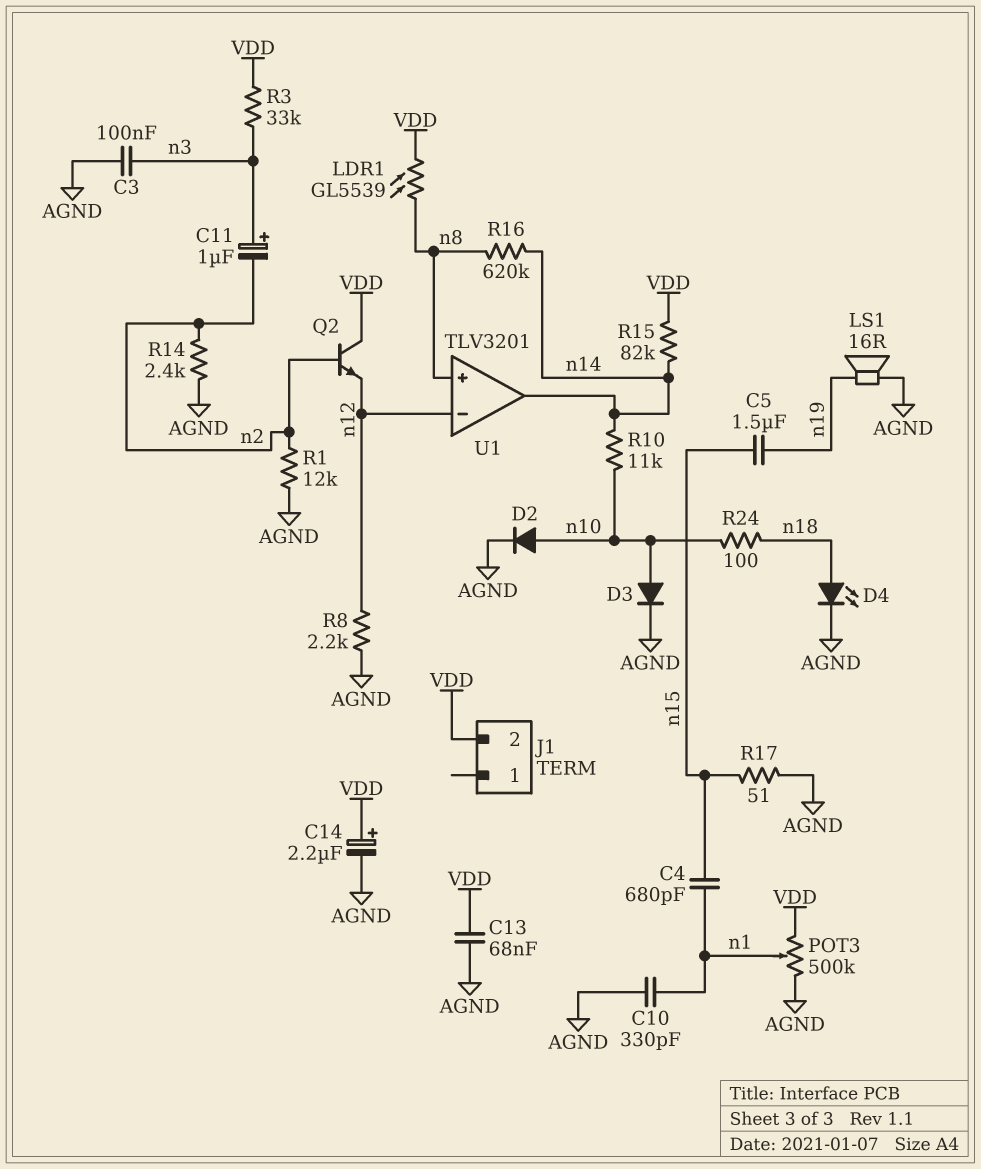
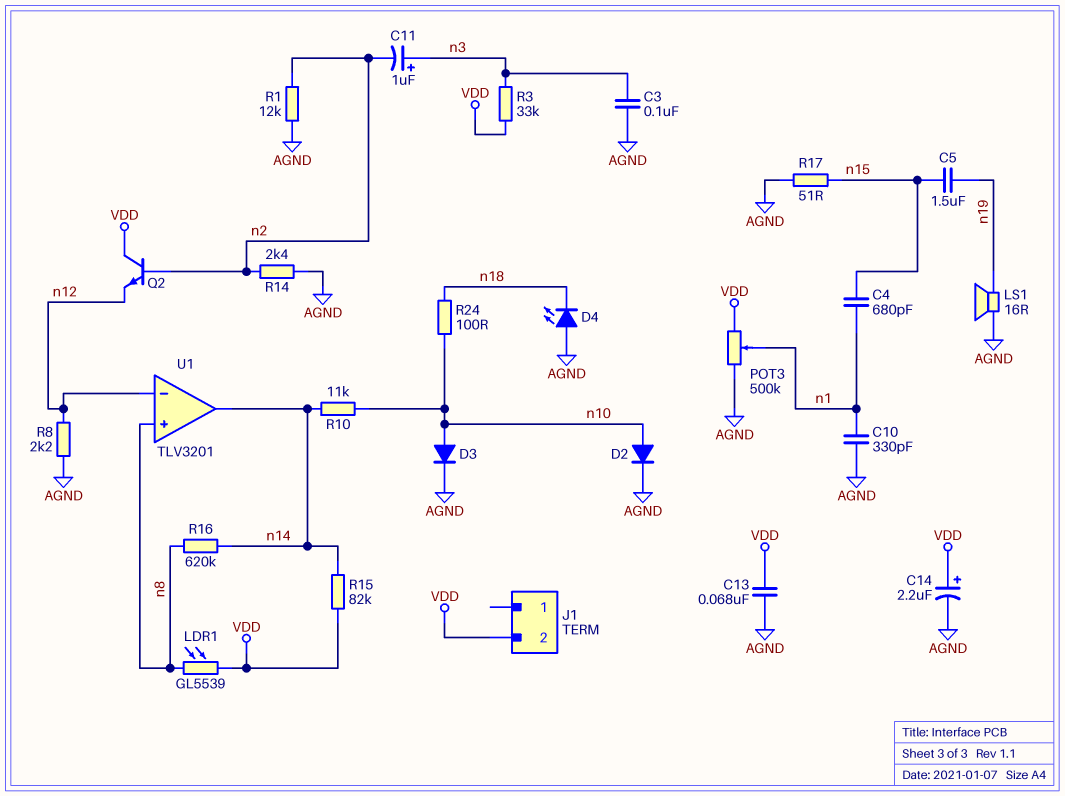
D4: LED (A n18, K AGND) -> LED (A AGND, K n18)

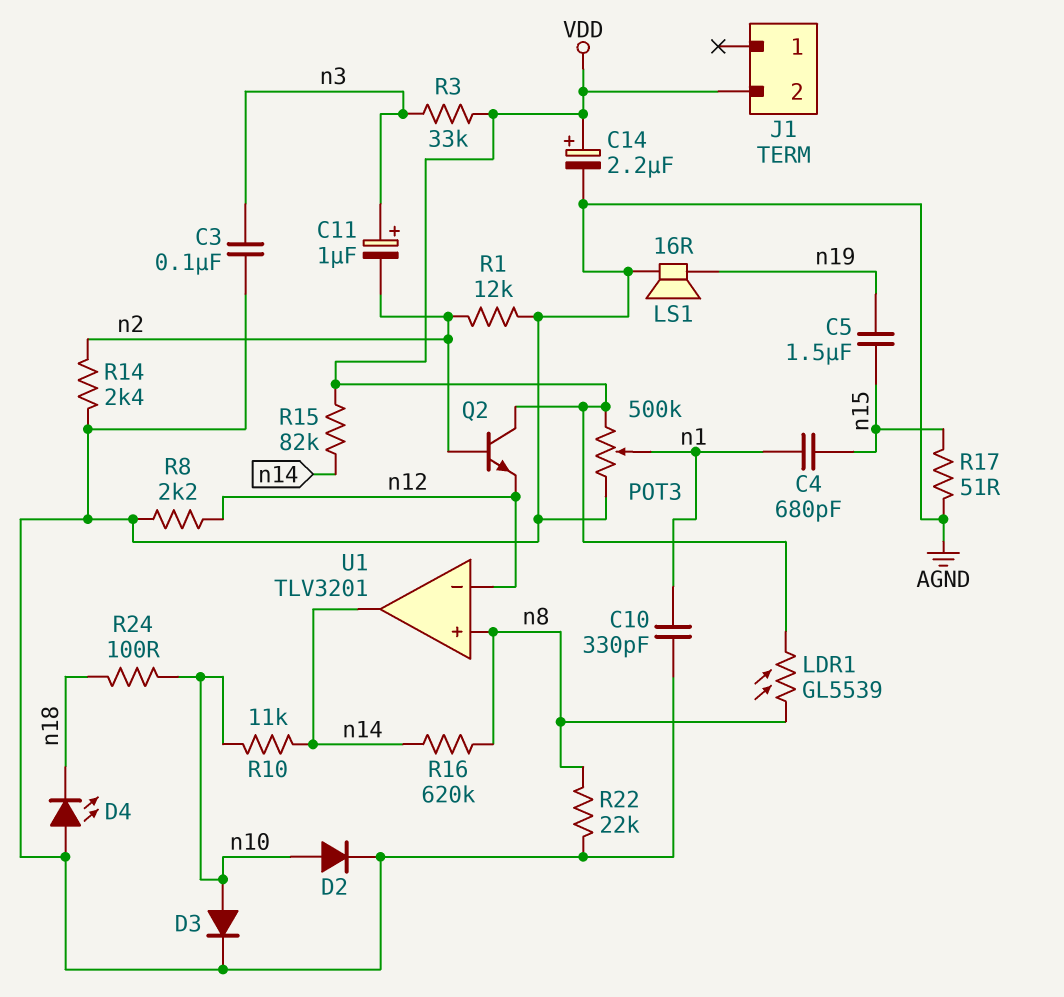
C13: 68nF (AGND, VDD) -> none
R22: none -> 22k (AGND, n8)

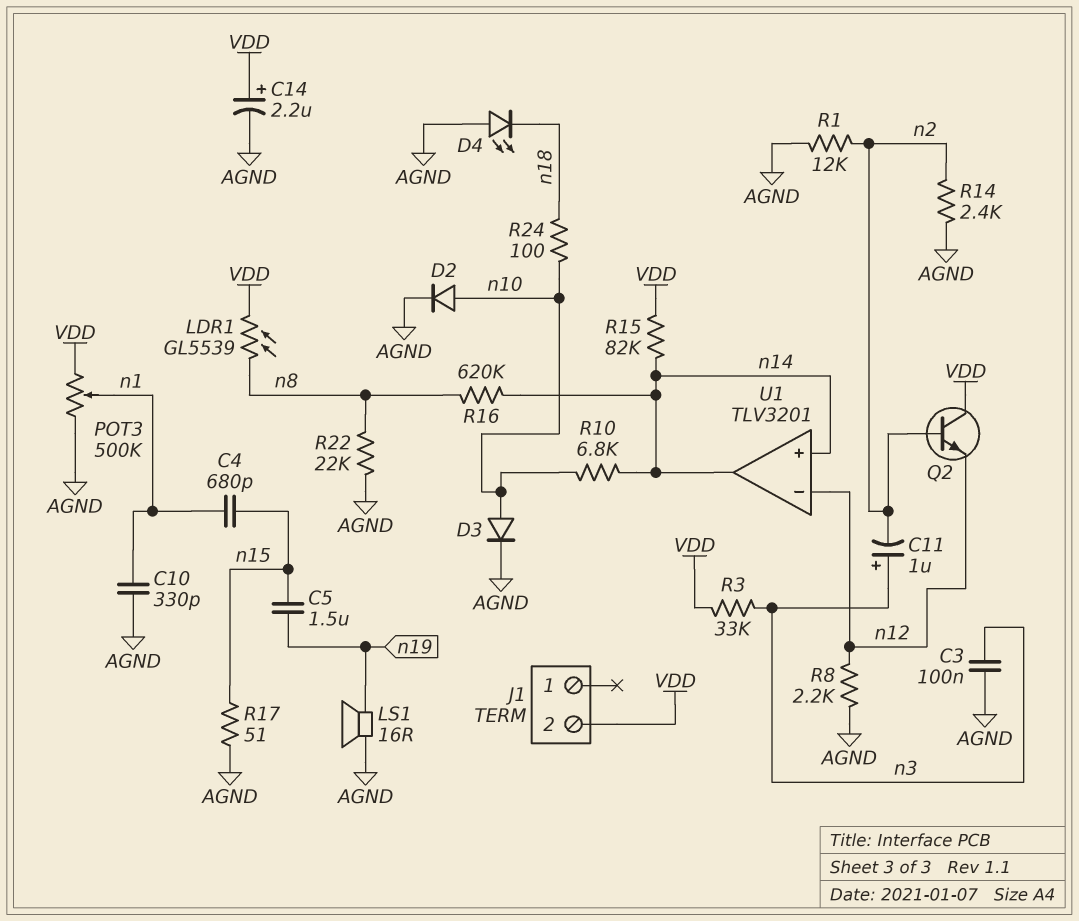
R10: 11k (n10, n14) -> 6.8k (n10, n14)
U1 pin in+: n8 -> n14

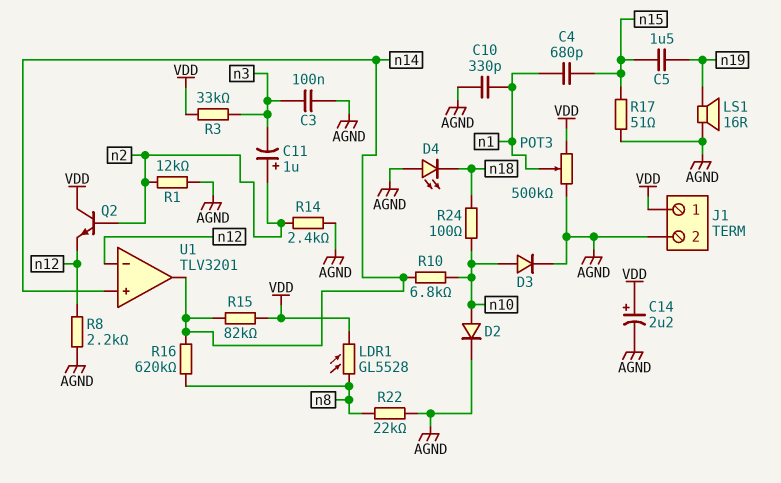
C11: 1uF (plus n3, minus n2) -> 1uF (plus n2, minus n3)
J1 pin 1: none -> VDD
J1 pin 2: VDD -> AGND
LDR1: GL5539 (VDD, n8) -> GL5528 (VDD, n8)

